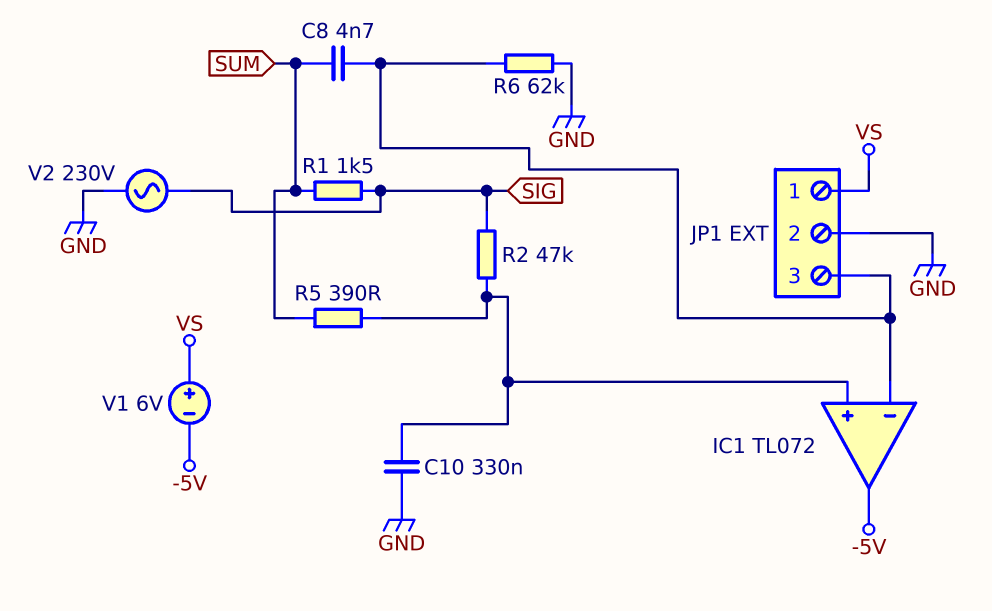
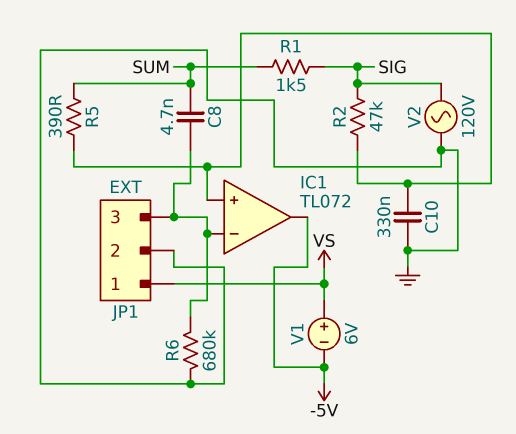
R6: 62k (GND, IC1/in-) -> 680k (GND, IC1/in-)
V2: AC 230V (GND, SIG) -> AC 120V (GND, SIG)

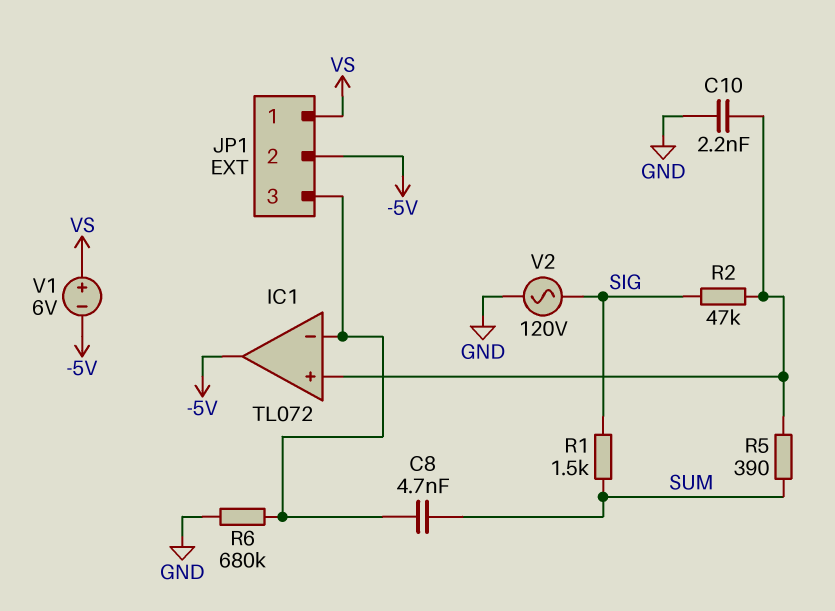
C10: 330nF (GND, IC1/in+) -> 2.2nF (GND, IC1/in+)
JP1 pin 2: GND -> -5V

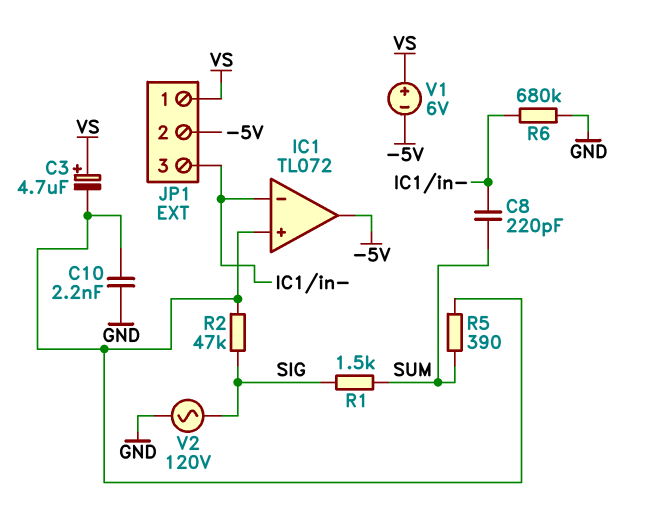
C3: none -> 4.7uF (plus VS, minus IC1/in+)
C8: 4.7nF (IC1/in-, SUM) -> 220pF (IC1/in-, SUM)

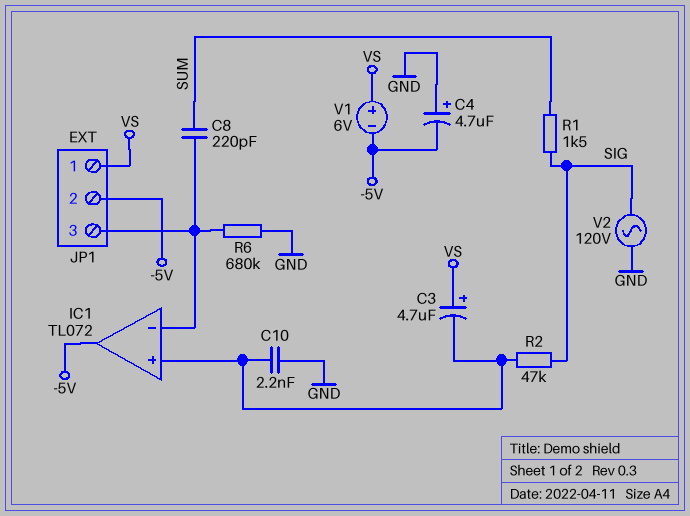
C4: none -> 4.7uF (plus GND, minus -5V)
R5: 390 (IC1/in+, SUM) -> none

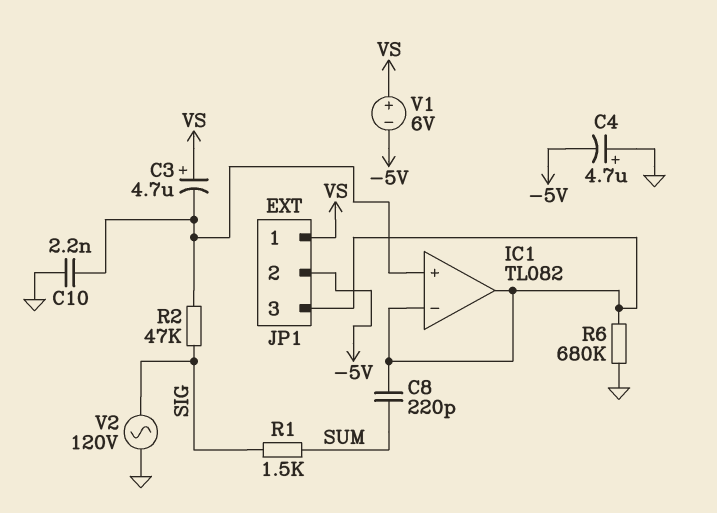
IC1: TL072 -> TL082
IC1 pin out: -5V -> IC1/in-

